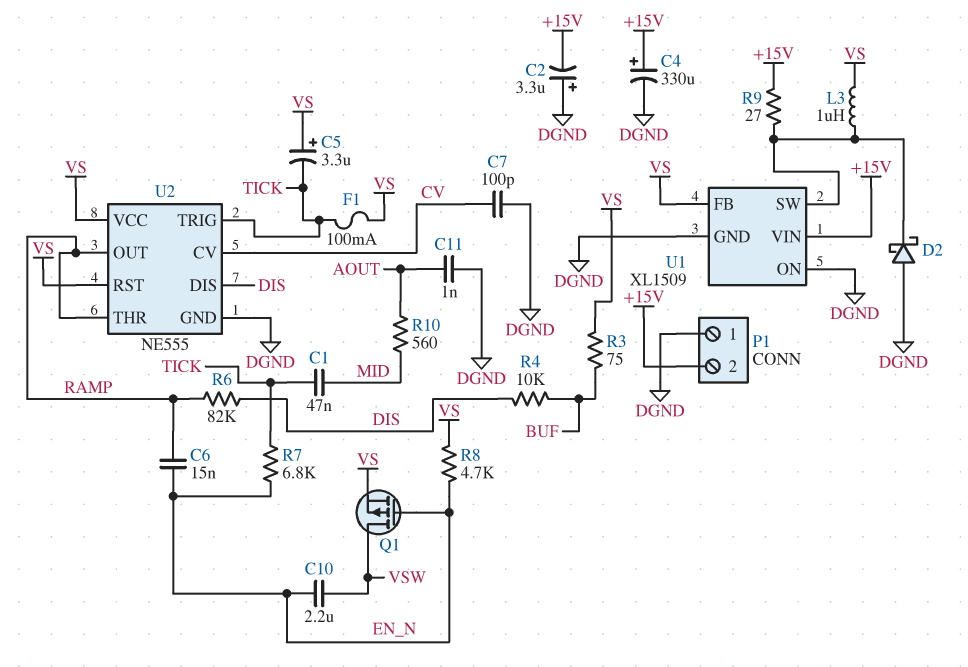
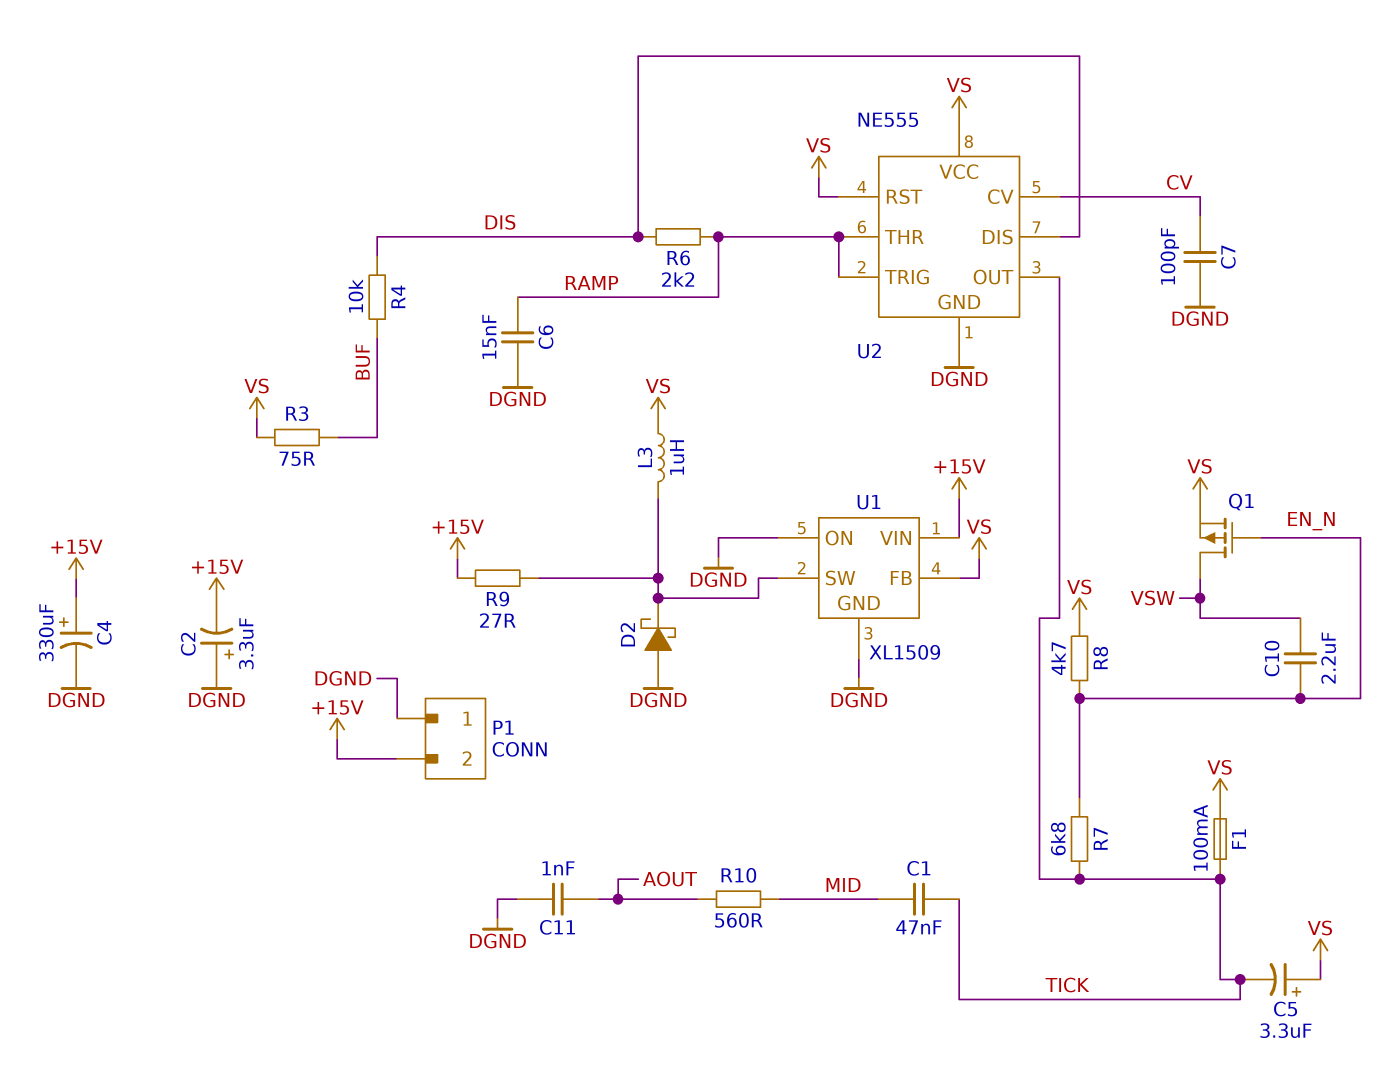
C6: 15nF (EN_N, RAMP) -> 15nF (DGND, RAMP)
R6: 82k (DIS, RAMP) -> 2.2k (DIS, RAMP)
U2 pin OUT: RAMP -> TICK
U2 pin TRIG: TICK -> RAMP

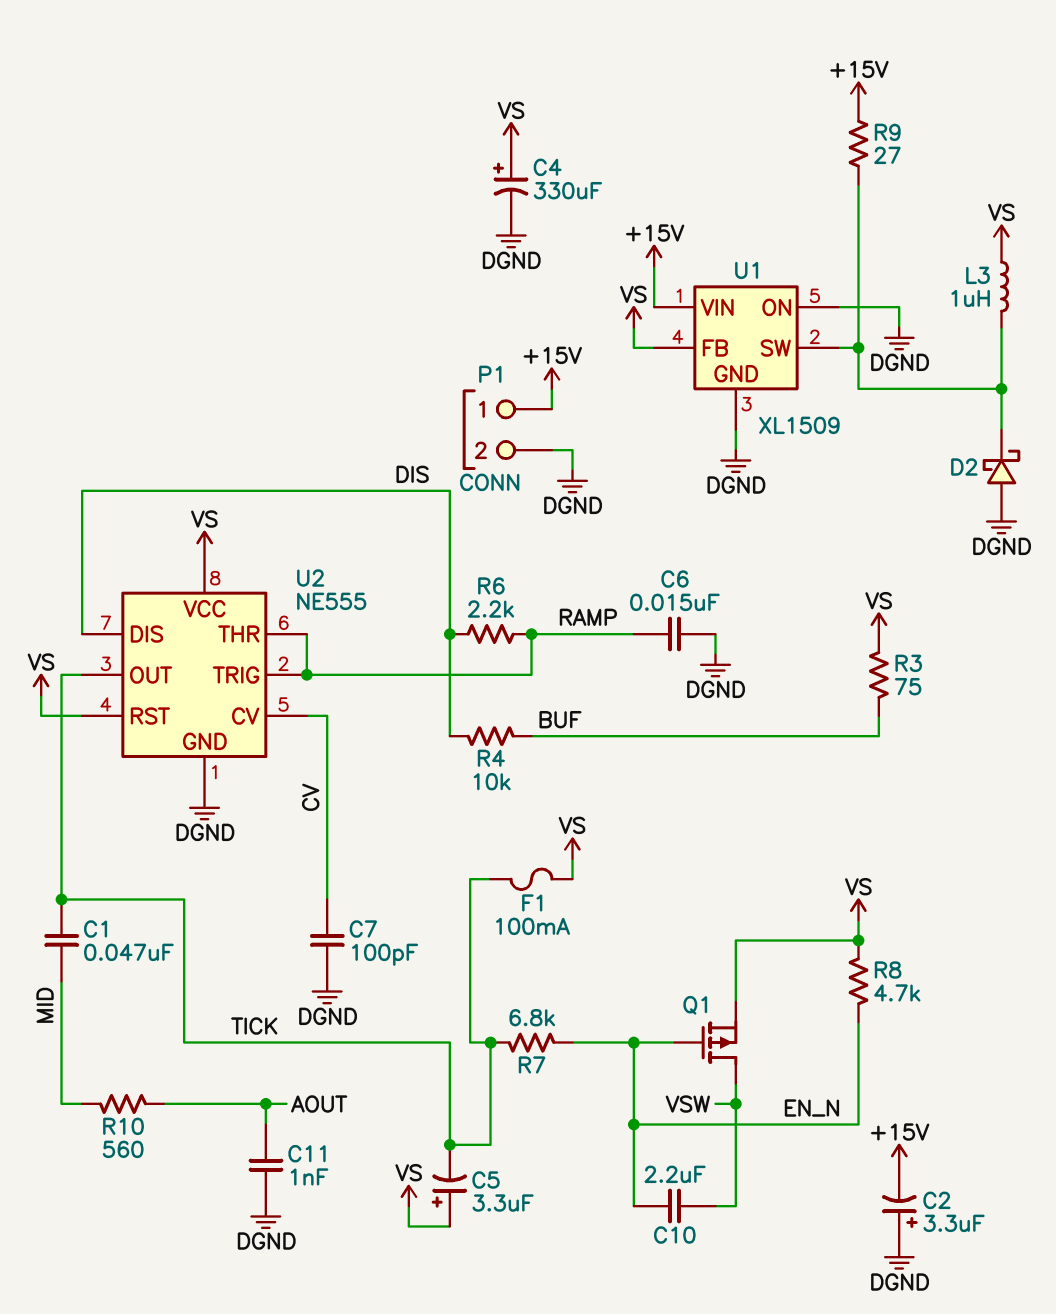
C4: 330uF (plus +15V, minus DGND) -> 330uF (plus VS, minus DGND)
P1 pin 1: DGND -> +15V
P1 pin 2: +15V -> DGND

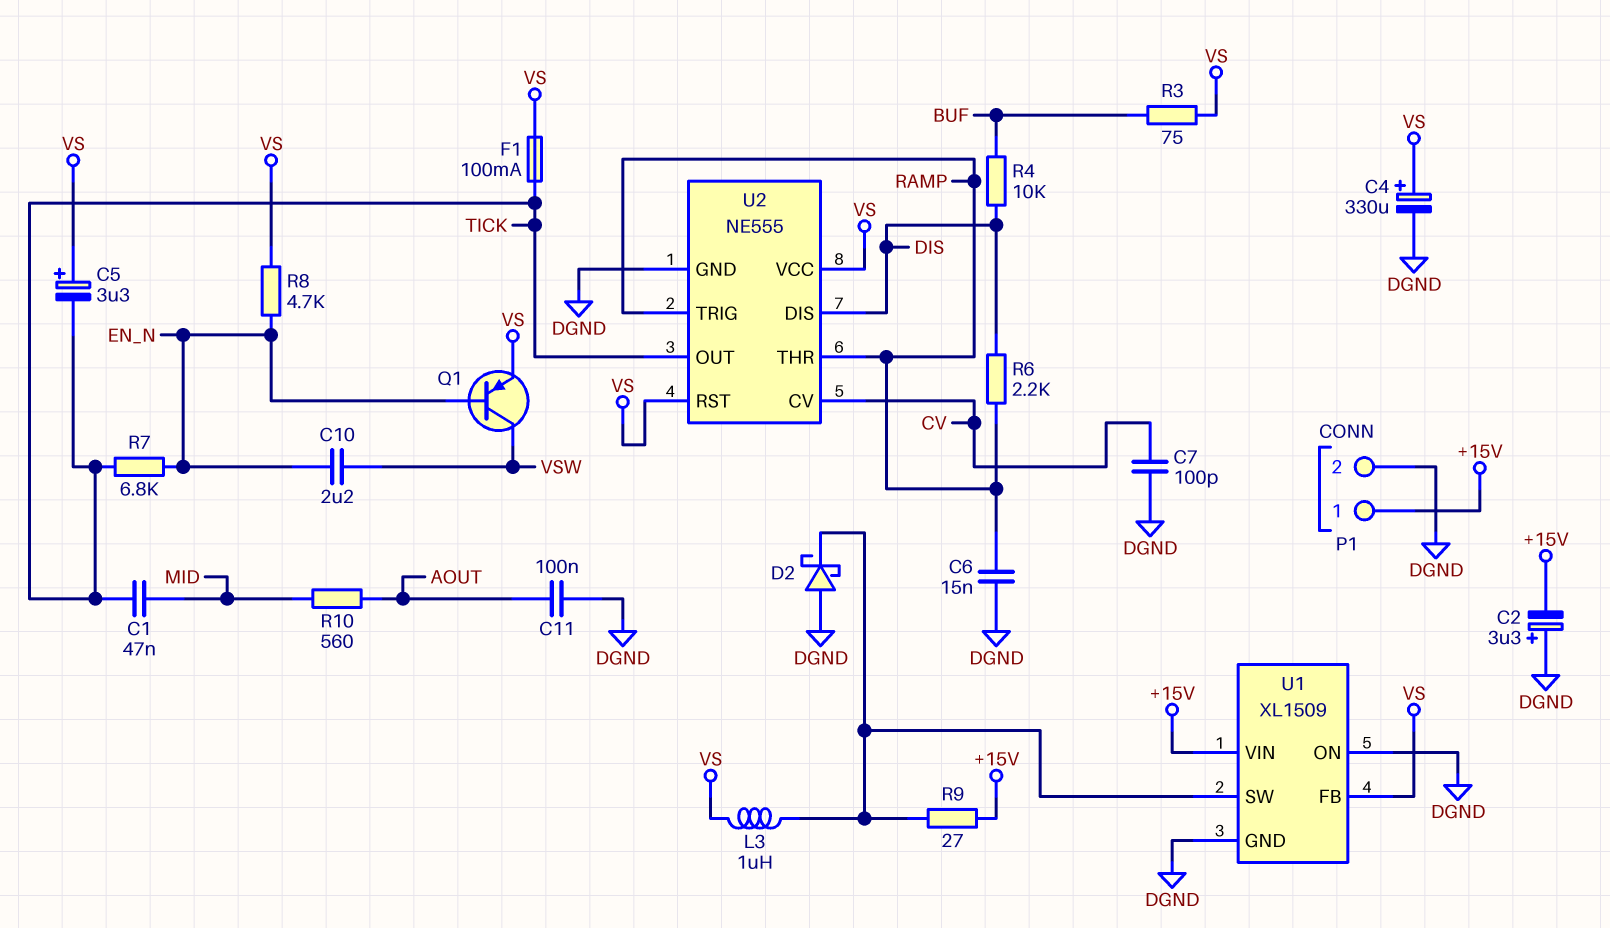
C11: 1nF (AOUT, DGND) -> 100nF (AOUT, DGND)
Q1: PMOS (G EN_N, D VSW, S VS) -> PNP (B EN_N, C VSW, E VS)

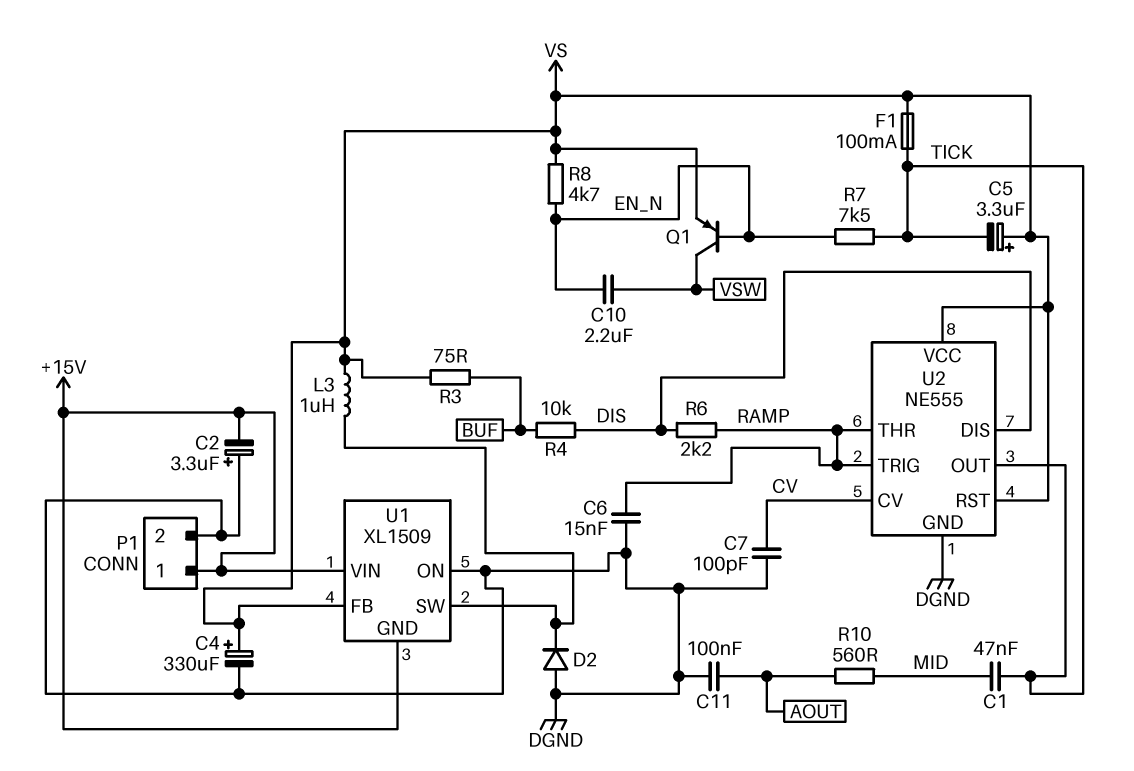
D2: schottky (A DGND, K U1/SW) -> diode (A DGND, K U1/SW)
R7: 6.8k (EN_N, TICK) -> 7.5k (EN_N, TICK)
R9: 27 (+15V, U1/SW) -> none
U1 pin GND: DGND -> +15V

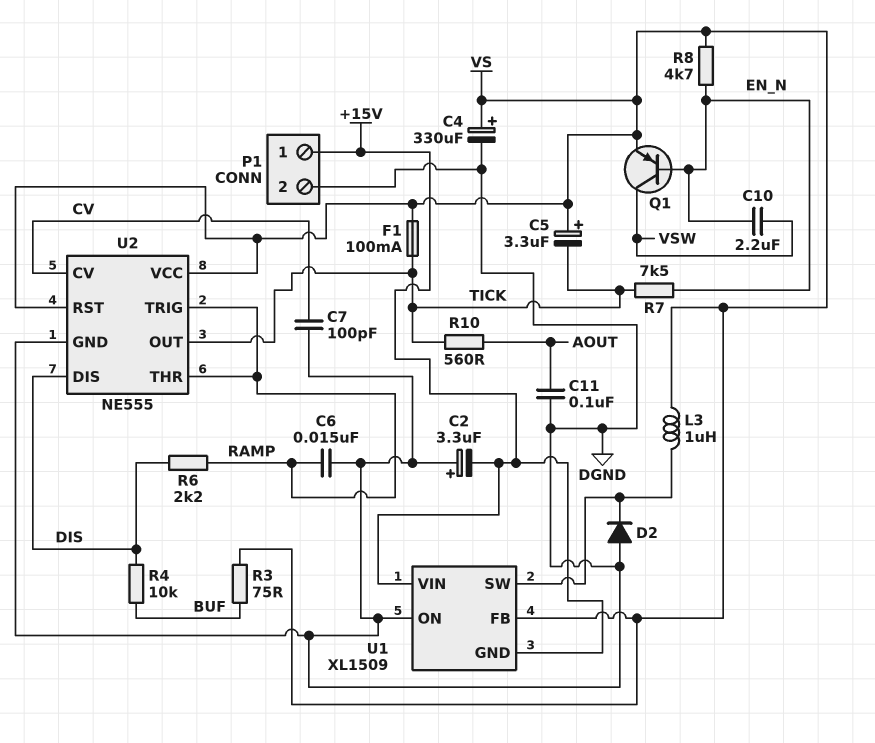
C1: 47nF (MID, TICK) -> none
R10: 560 (AOUT, MID) -> 560 (AOUT, TICK)

